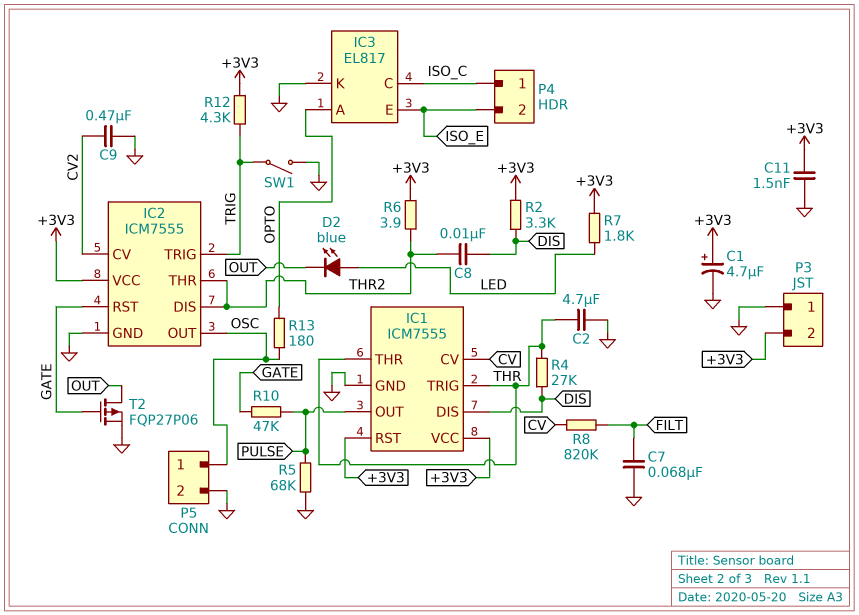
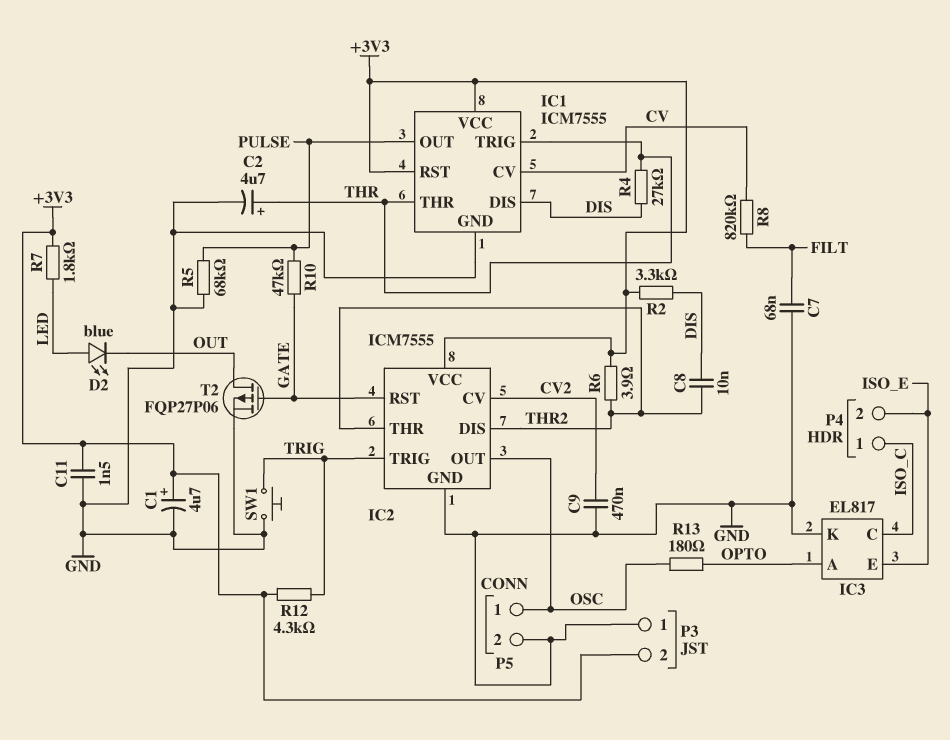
C2: 4.7uF (GND, THR) -> 4.7uF (plus THR, minus GND)
SW1: switch (GND, TRIG) -> button (GND, TRIG)

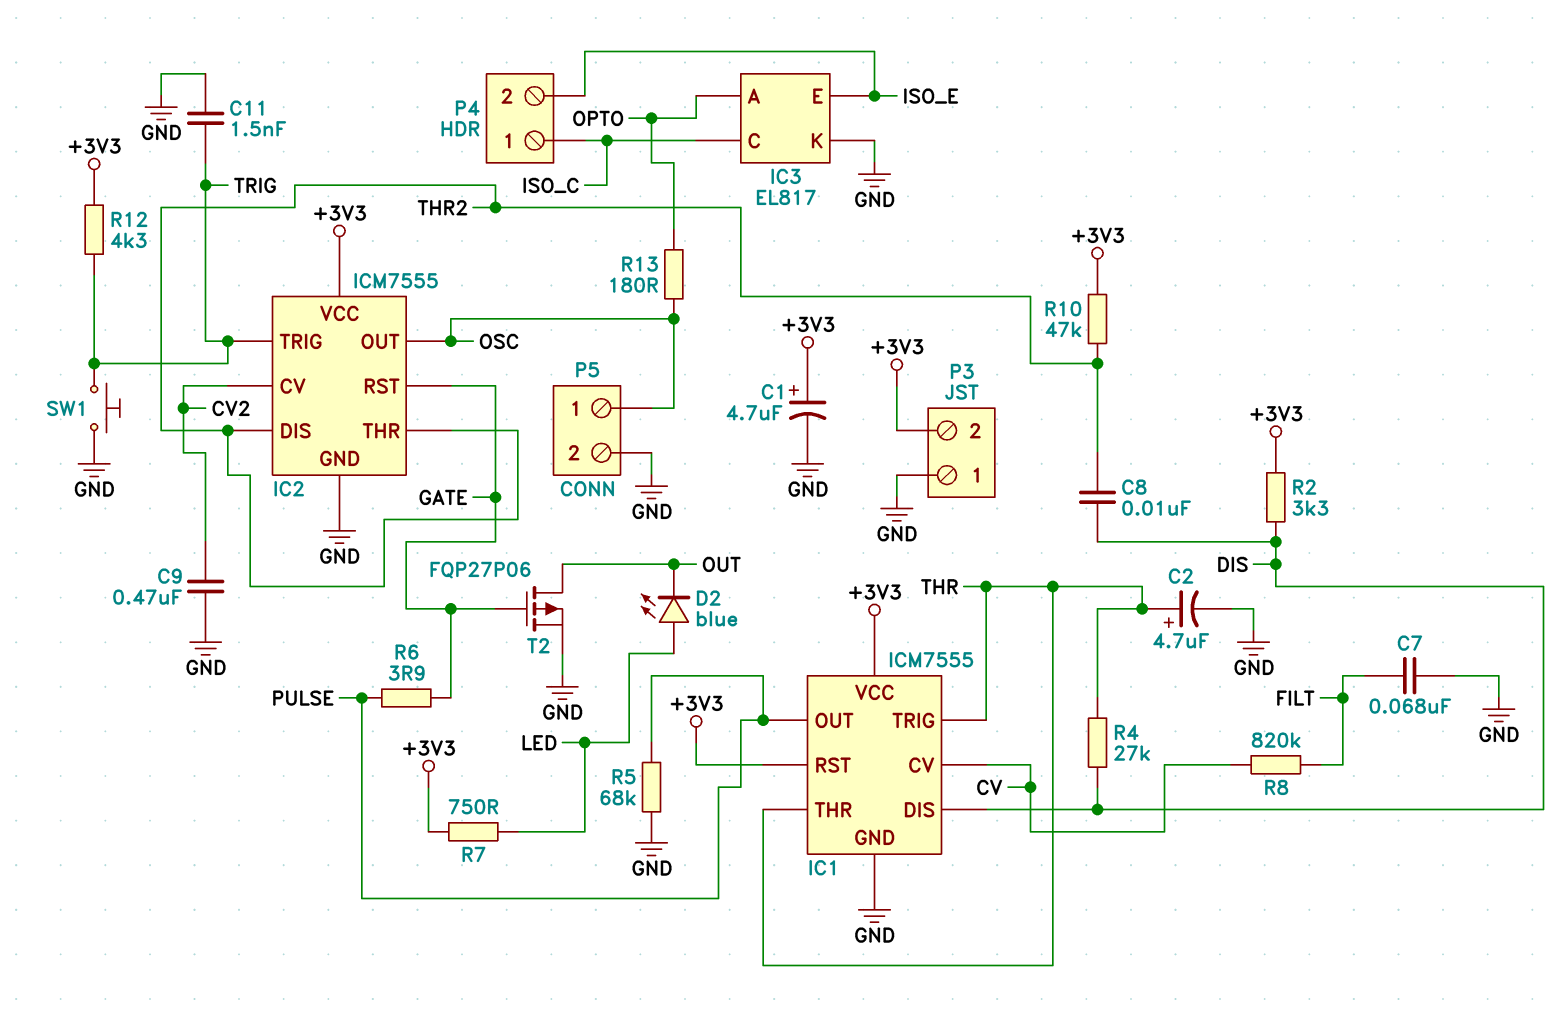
C11: 1.5nF (+3V3, GND) -> 1.5nF (GND, TRIG)
R6: 3.9 (+3V3, THR2) -> 3.9 (GATE, PULSE)
R7: 1.8k (+3V3, LED) -> 750 (+3V3, LED)
R10: 47k (GATE, PULSE) -> 47k (+3V3, THR2)

